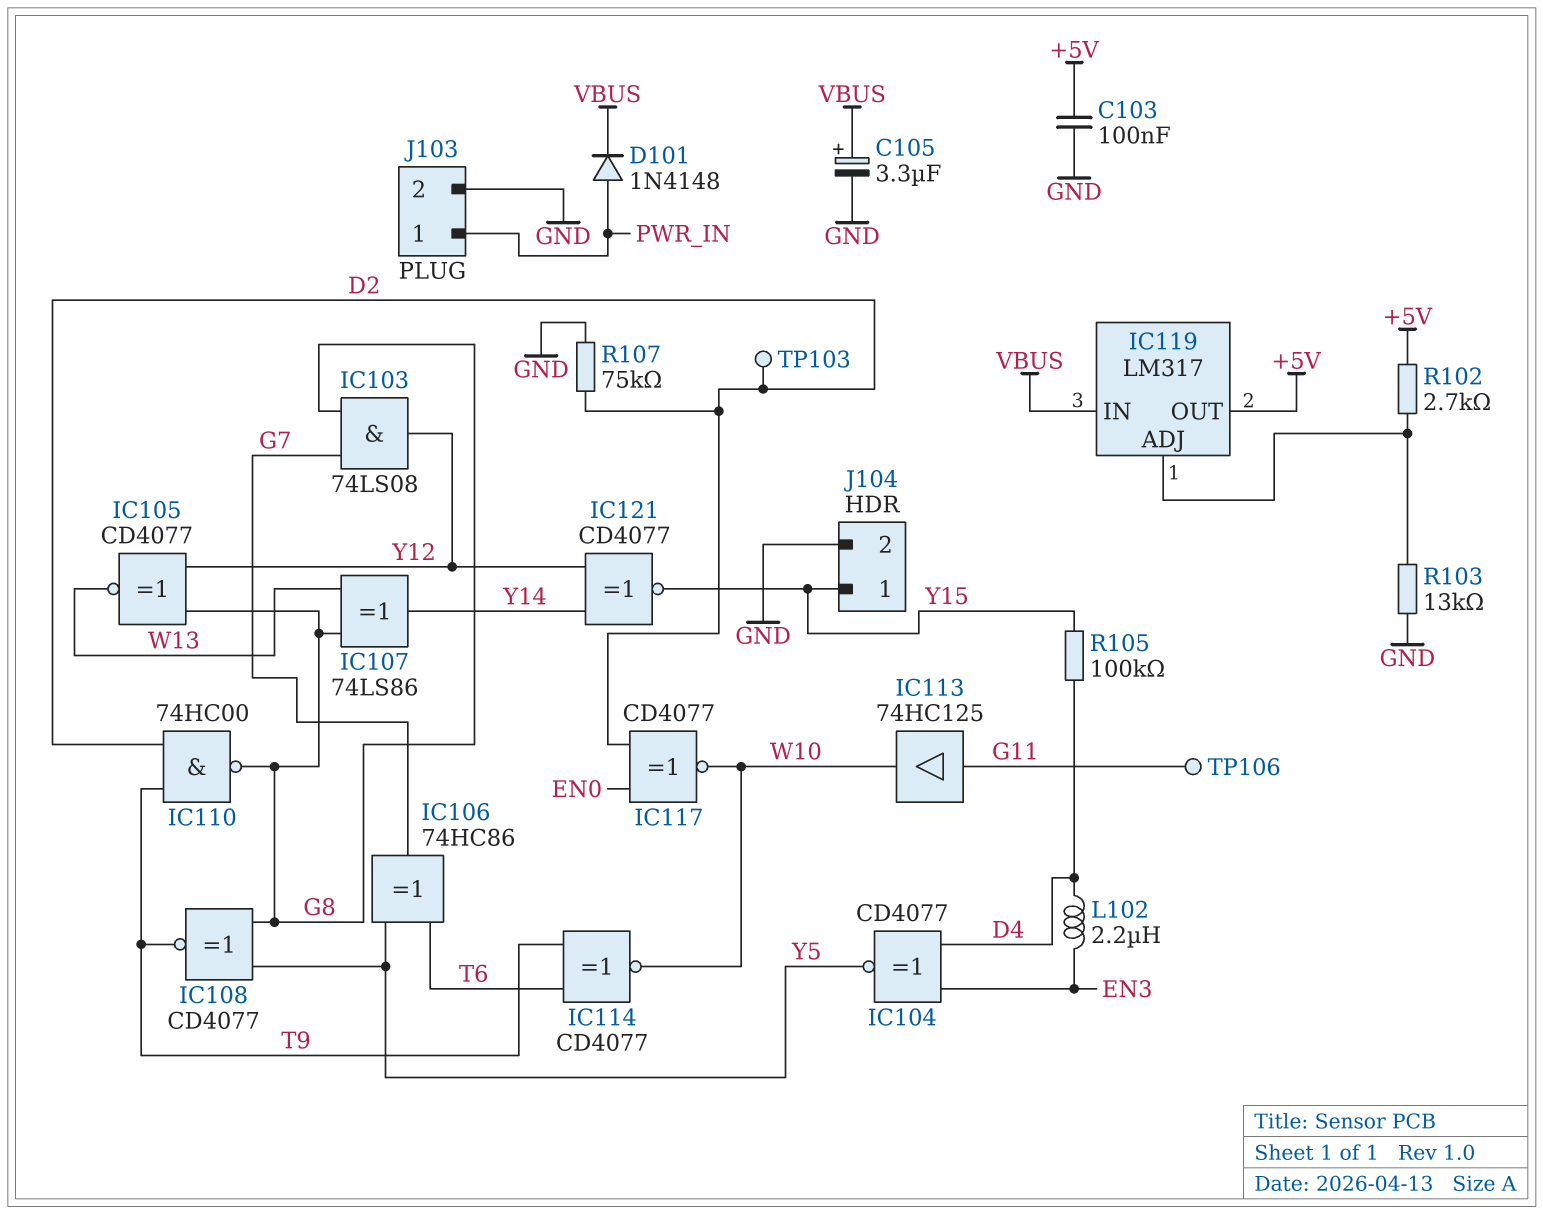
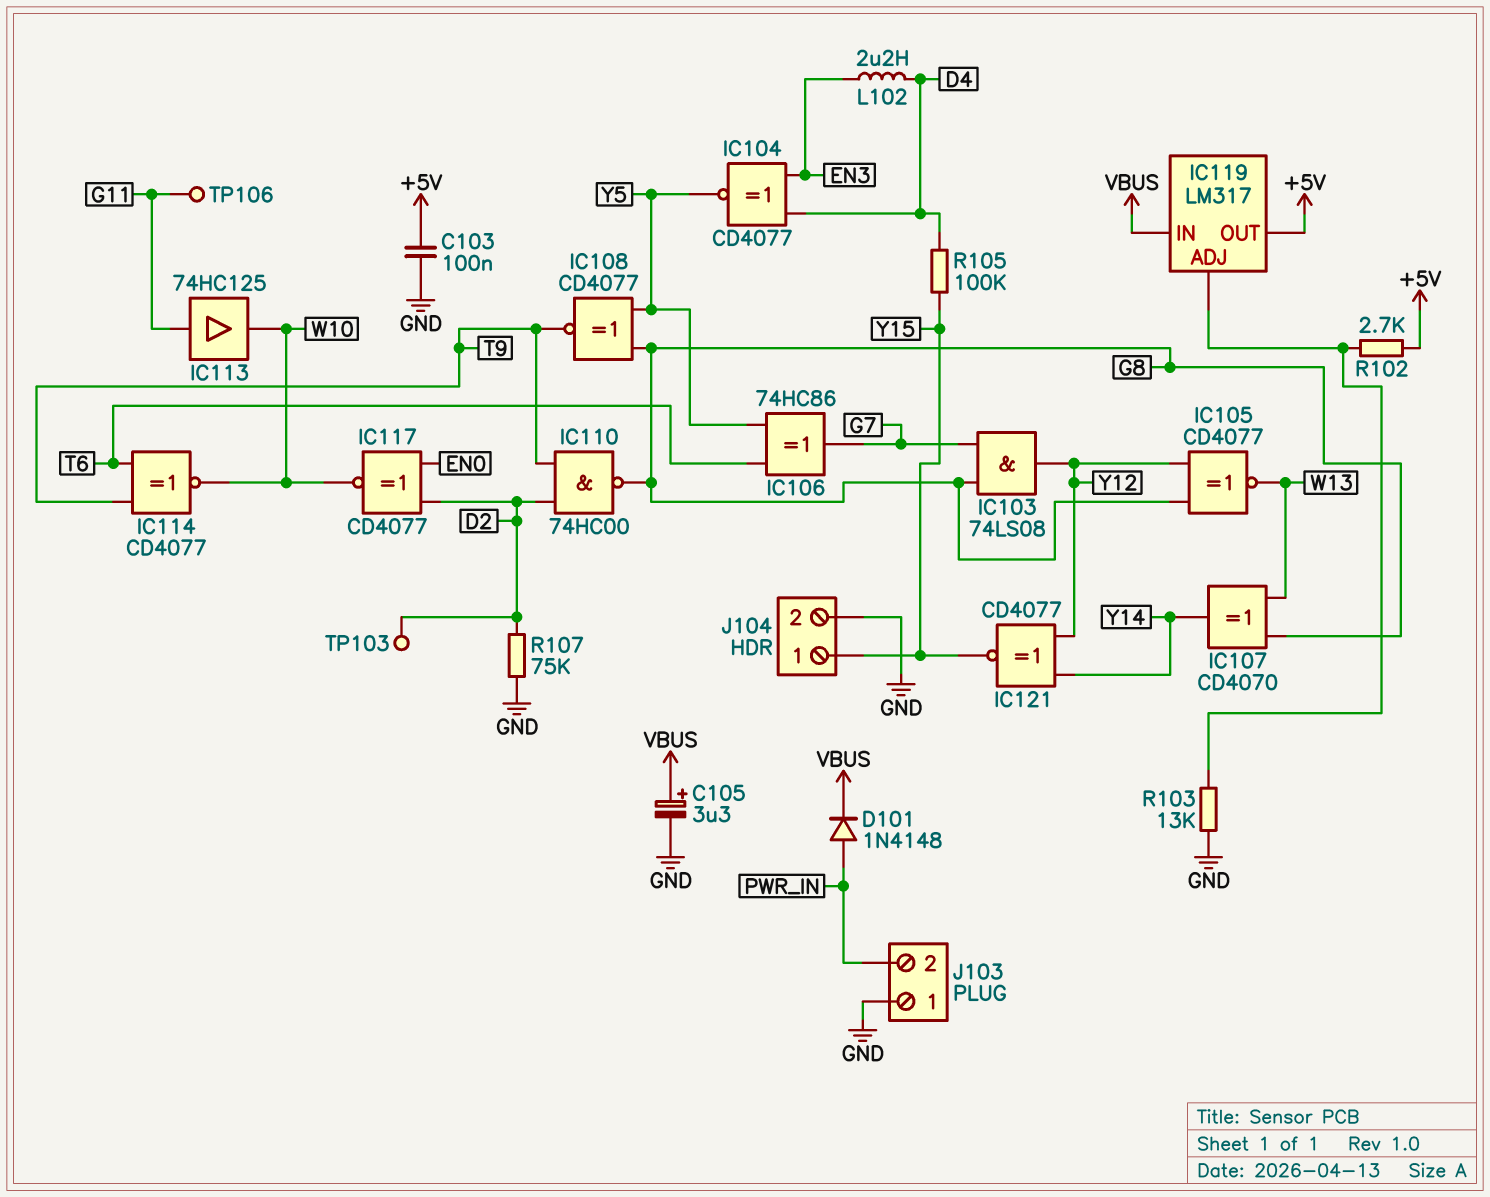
IC107: XOR 74LS86 (in G8, in W13, out Y14) -> XOR CD4070 (in G8, in W13, out Y14)
J103 pin 1: PWR_IN -> GND
J103 pin 2: GND -> PWR_IN

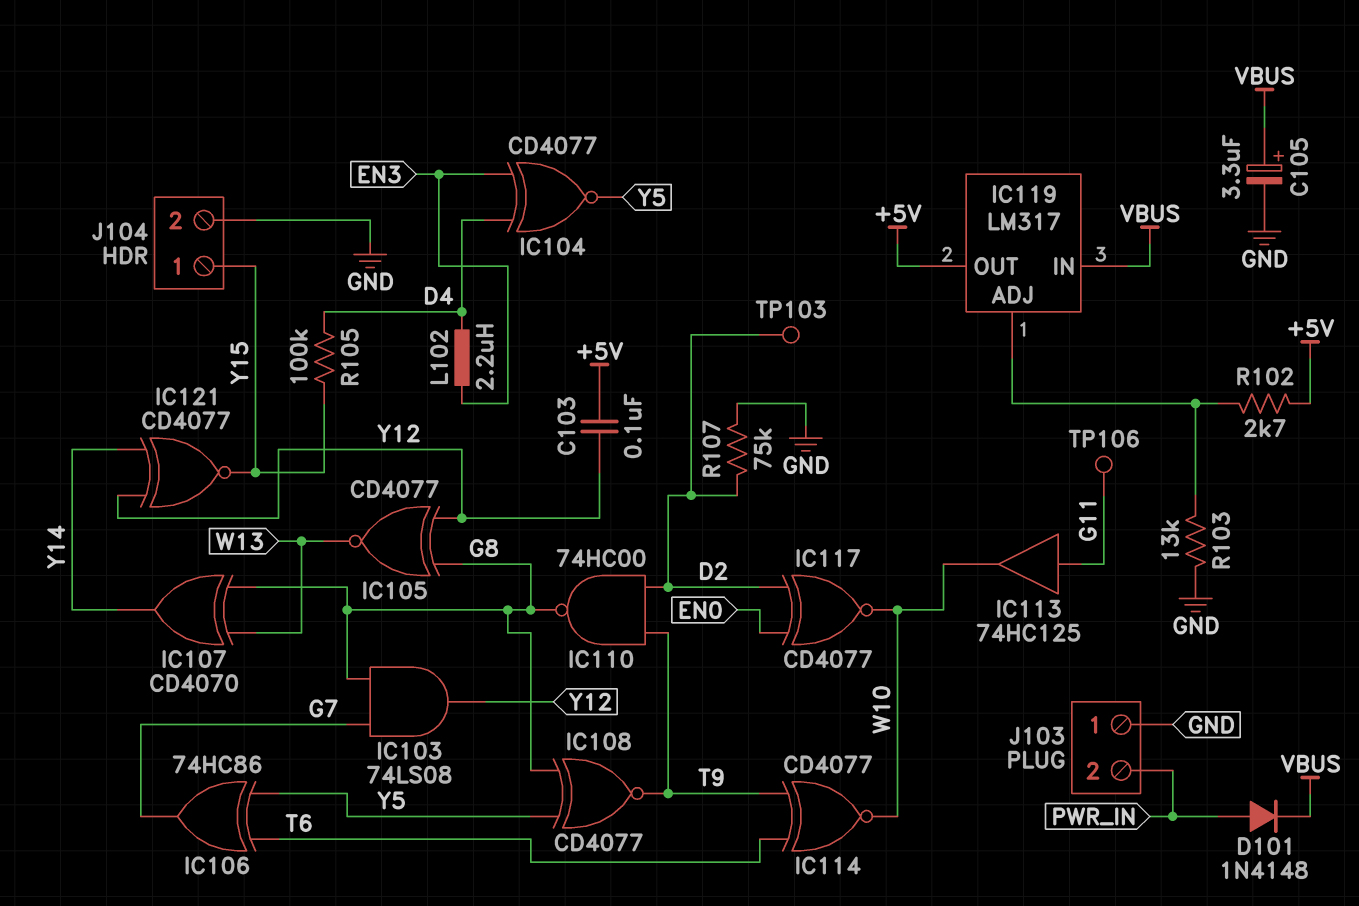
C103: 100nF (+5V, GND) -> 100nF (+5V, Y12)

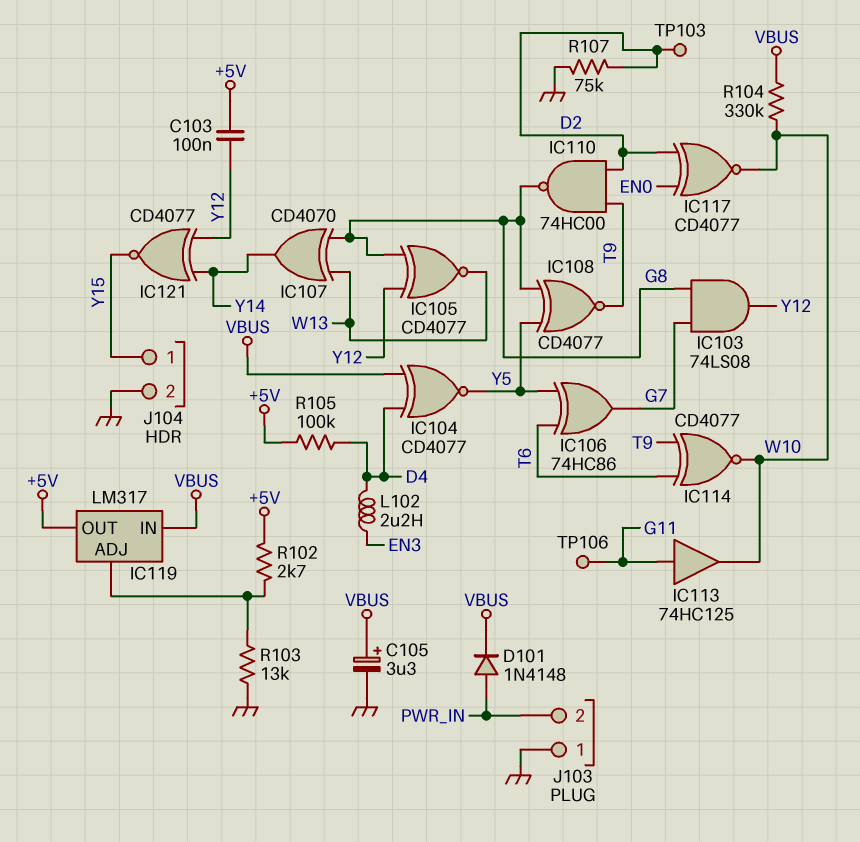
IC104: XNOR CD4077 (in D4, in EN3, out Y5) -> XNOR CD4077 (in D4, in VBUS, out Y5)
R104: none -> 330k (VBUS, W10)
R105: 100k (D4, Y15) -> 100k (+5V, D4)

